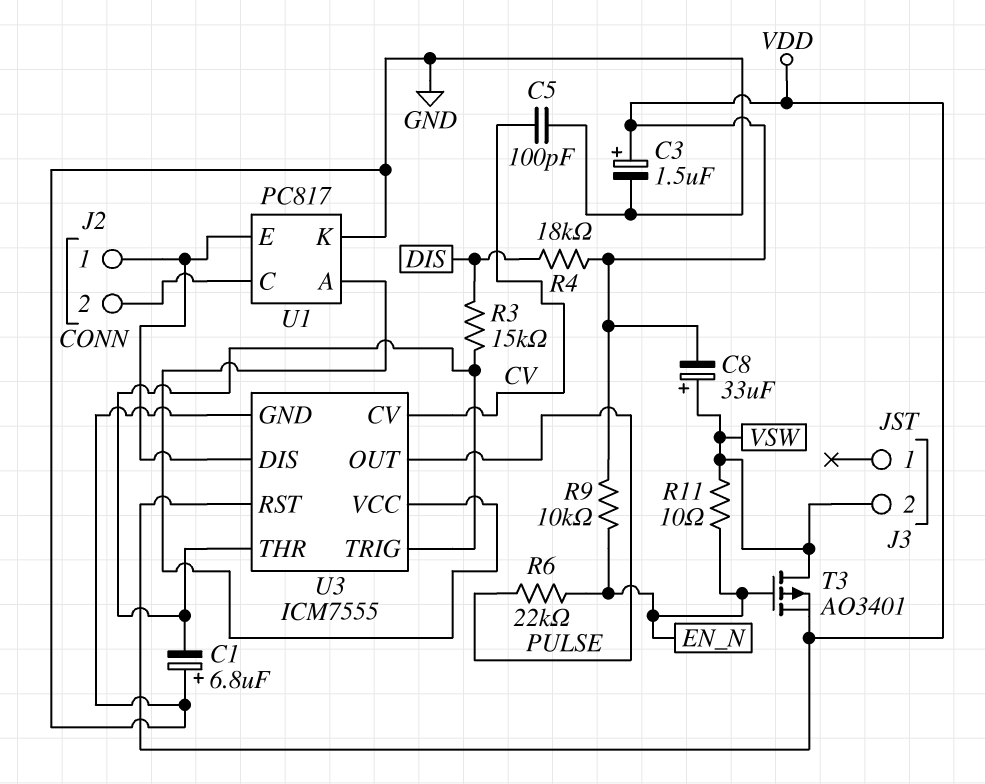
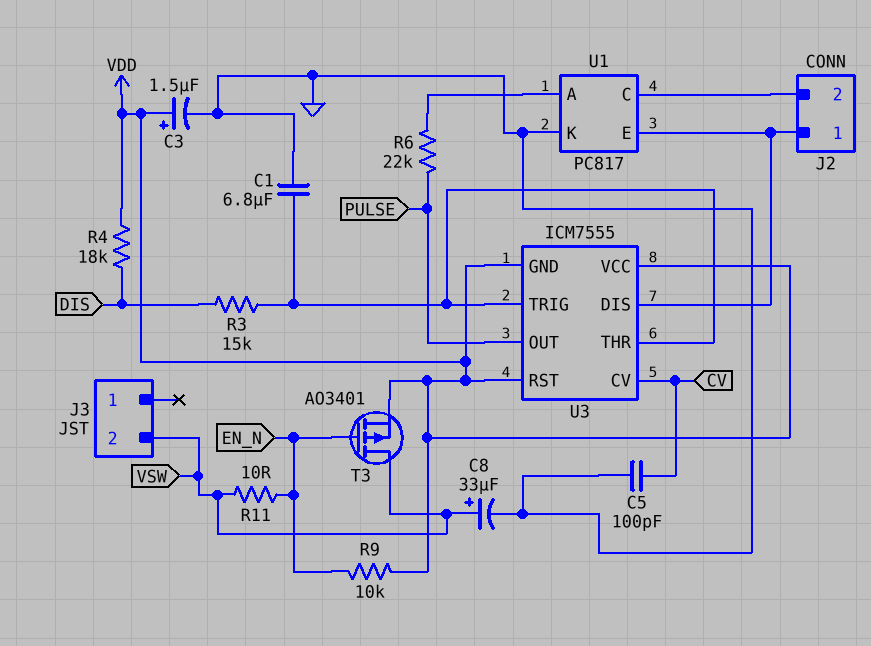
C1: 6.8uF (plus GND, minus U3/THR) -> 6.8uF (GND, U3/THR)
C8: 33uF (plus VSW, minus VDD) -> 33uF (plus VSW, minus GND)
R6: 22k (EN_N, PULSE) -> 22k (PULSE, U1/A)
U3 pin GND: GND -> VDD
U3 pin VCC: U1/A -> VDD

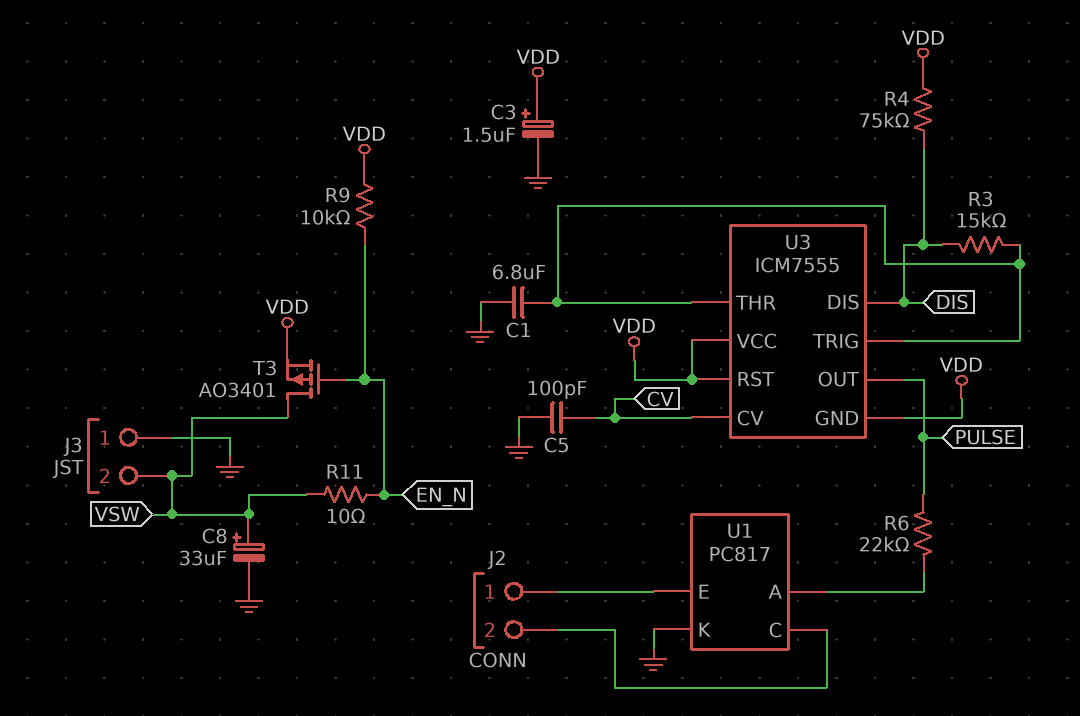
J3 pin 1: none -> GND
R4: 18k (DIS, VDD) -> 75k (DIS, VDD)
U3 pin DIS: J2/1 -> DIS

